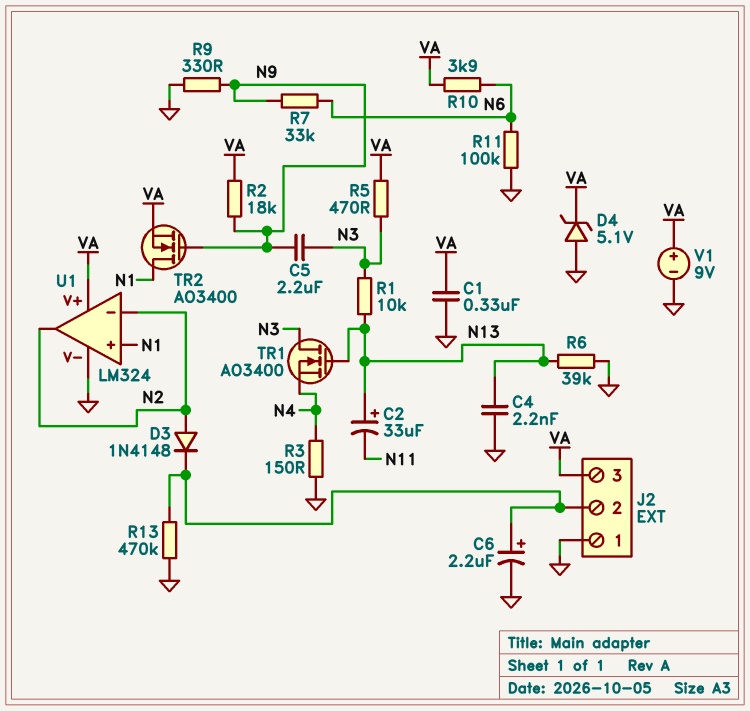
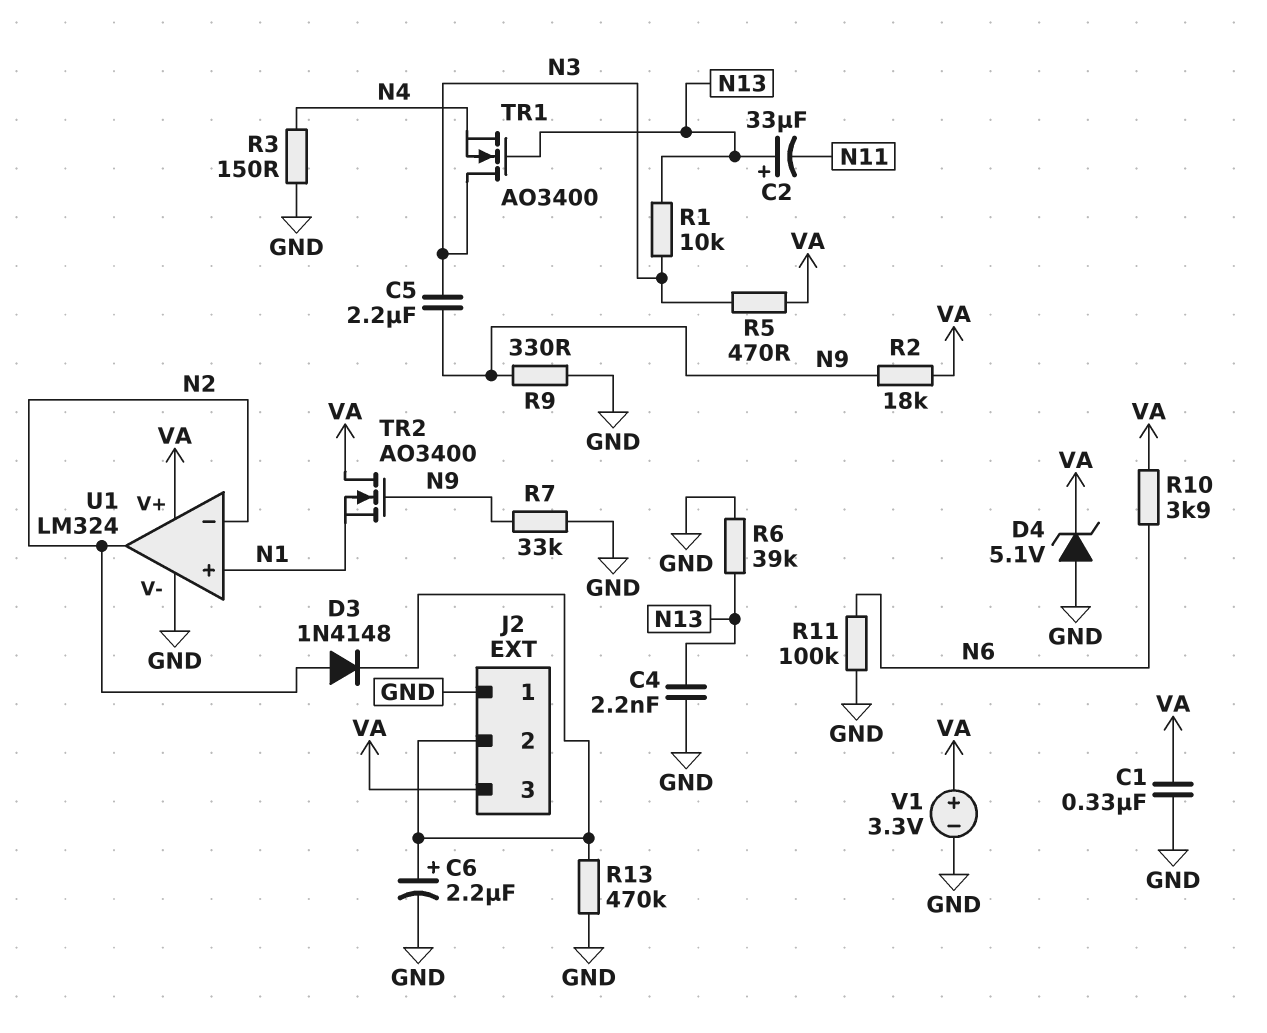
R7: 33k (N6, N9) -> 33k (GND, N9)
TR2: NMOS AO3400 (G N9, D N1, S VA) -> NMOS AO3400 (G N9, D VA, S N1)
V1: 9V (plus VA, minus GND) -> 3.3V (plus VA, minus GND)

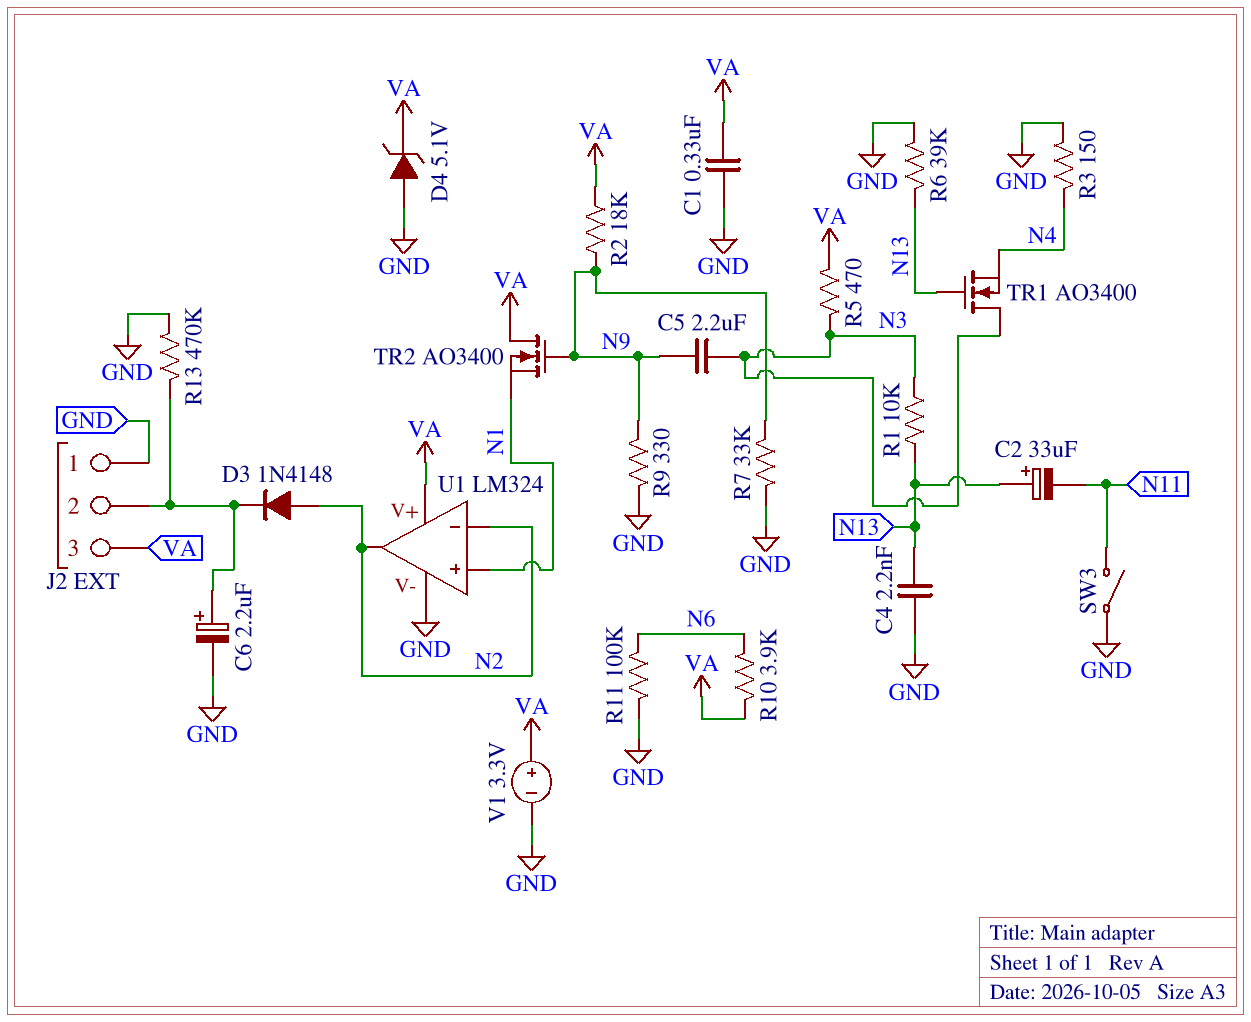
SW3: none -> switch (GND, N11)

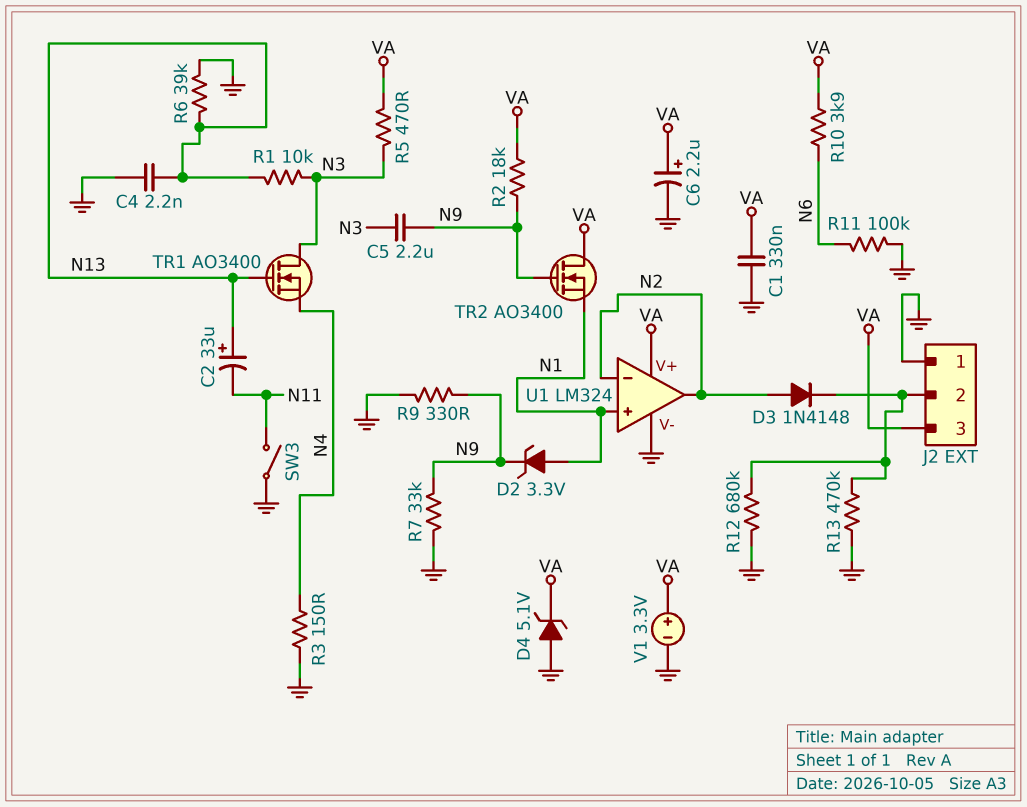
C6: 2.2uF (plus J2/2, minus GND) -> 2.2uF (plus VA, minus GND)
D2: none -> zener 3.3V (A N1, K N9)
R12: none -> 680k (GND, J2/2)

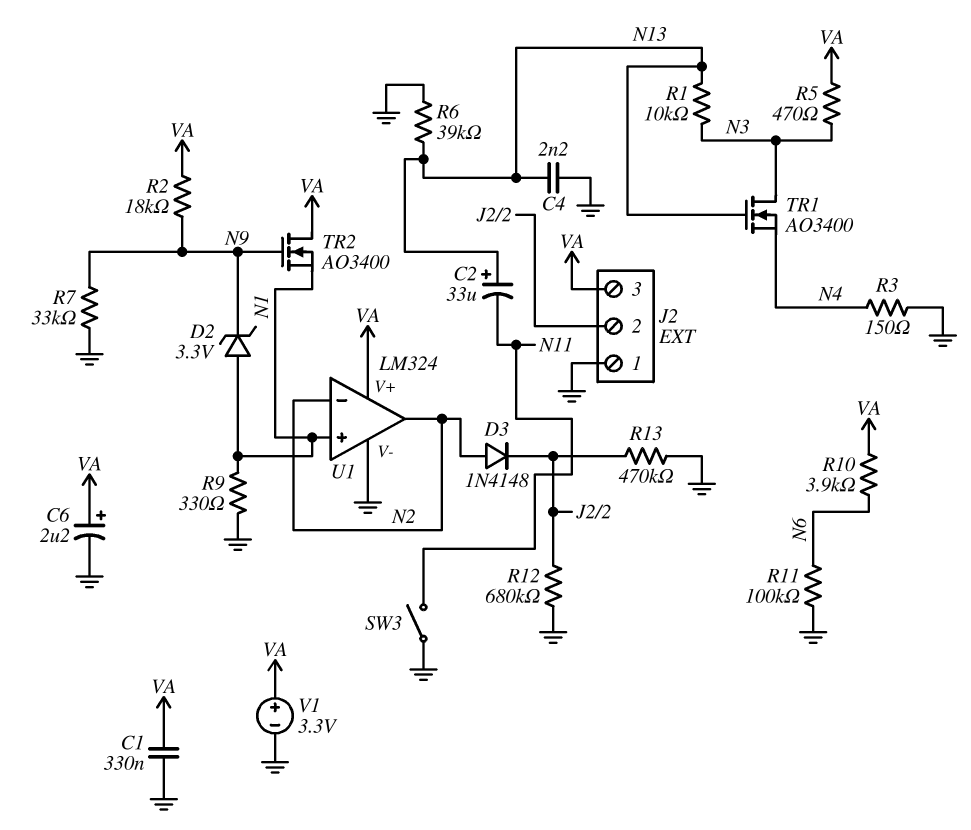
C5: 2.2uF (N3, N9) -> none
D4: zener 5.1V (A GND, K VA) -> none
R9: 330 (GND, N9) -> 330 (GND, N1)

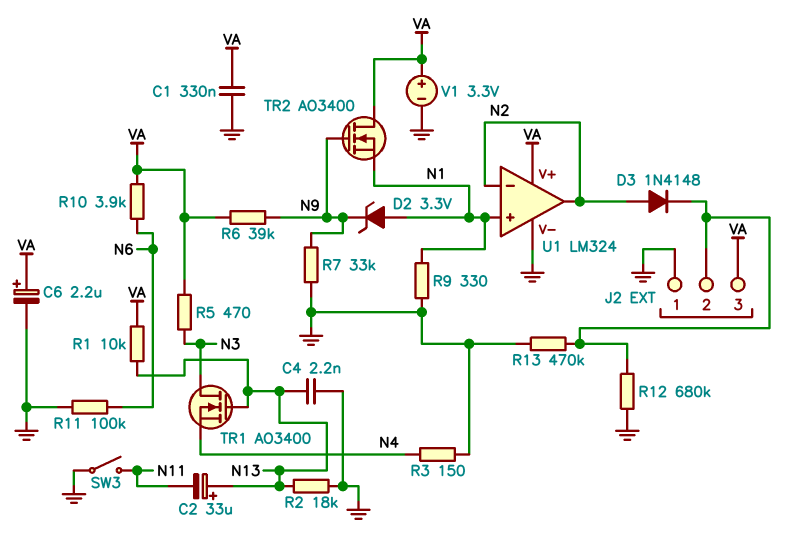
R1: 10k (N3, N13) -> 10k (N13, VA)
R2: 18k (N9, VA) -> 18k (GND, N13)
R6: 39k (GND, N13) -> 39k (N9, VA)

